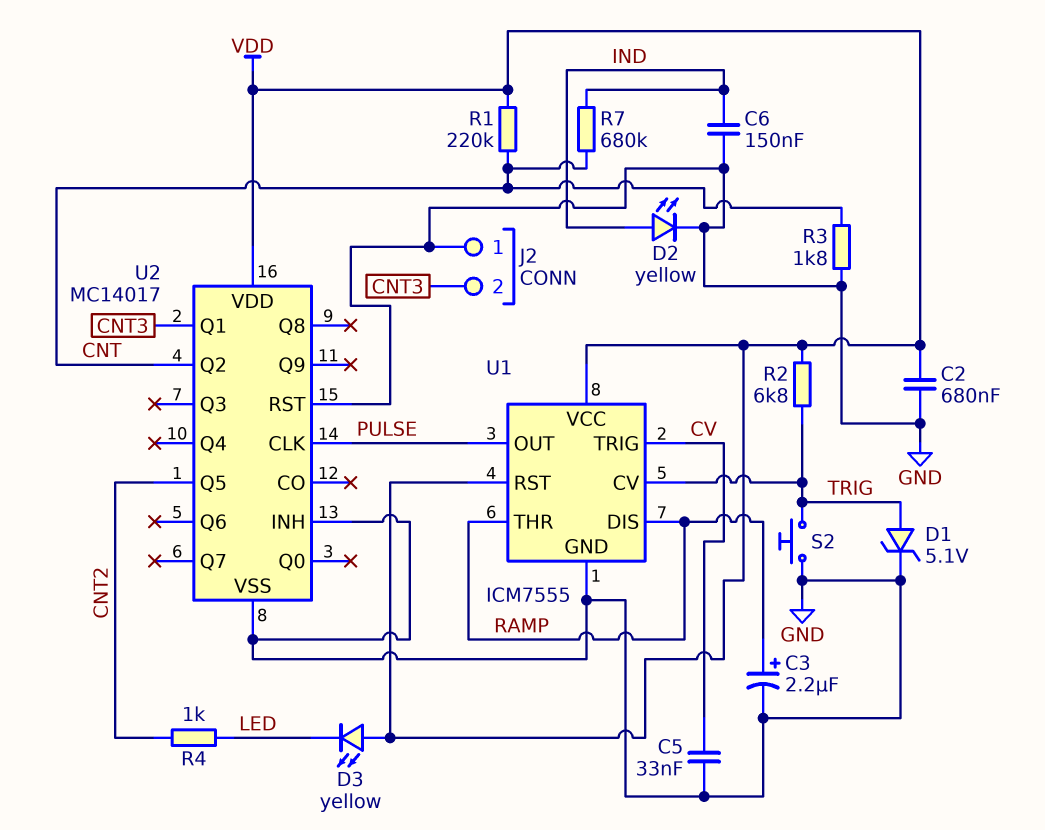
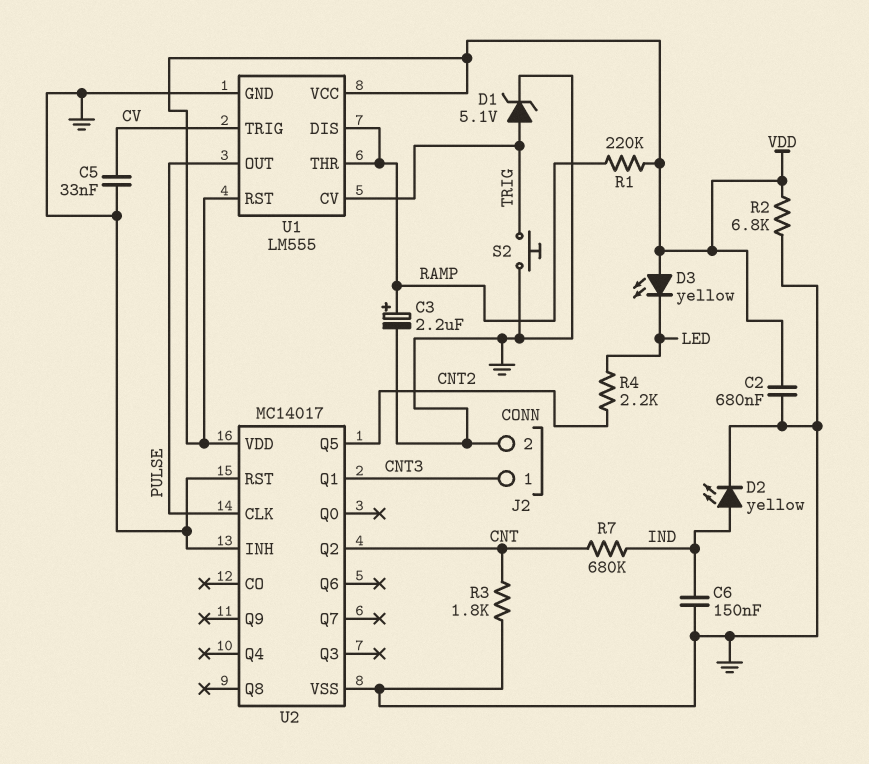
J2 pin 1: GND -> CNT3
J2 pin 2: CNT3 -> GND
R1: 220k (CNT, VDD) -> 220k (RAMP, VDD)
R2: 6.8k (TRIG, VDD) -> 6.8k (GND, VDD)
R4: 1k (CNT2, LED) -> 2.2k (CNT2, LED)
U1: ICM7555 -> LM555

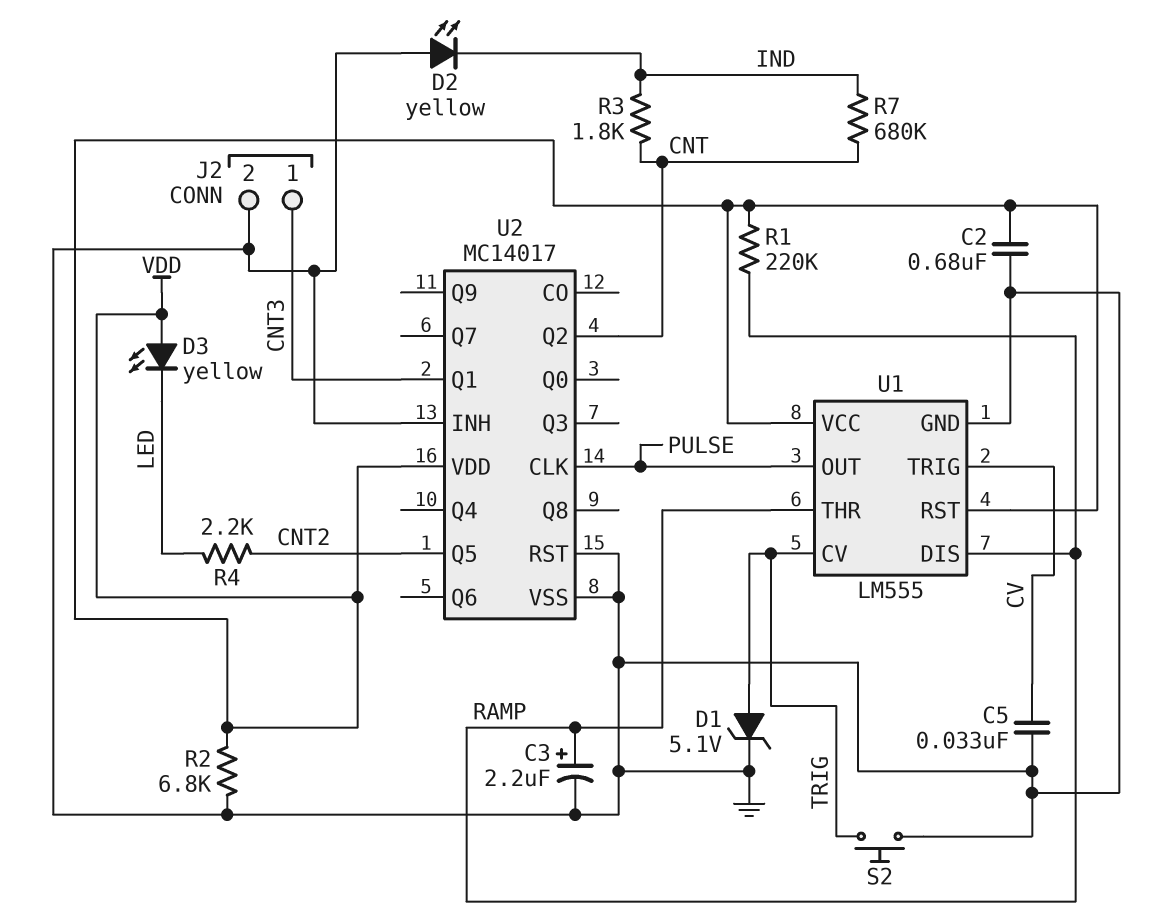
C6: 150nF (GND, IND) -> none
D2: LED yellow (A IND, K GND) -> LED yellow (A GND, K IND)
R3: 1.8k (CNT, GND) -> 1.8k (CNT, IND)

